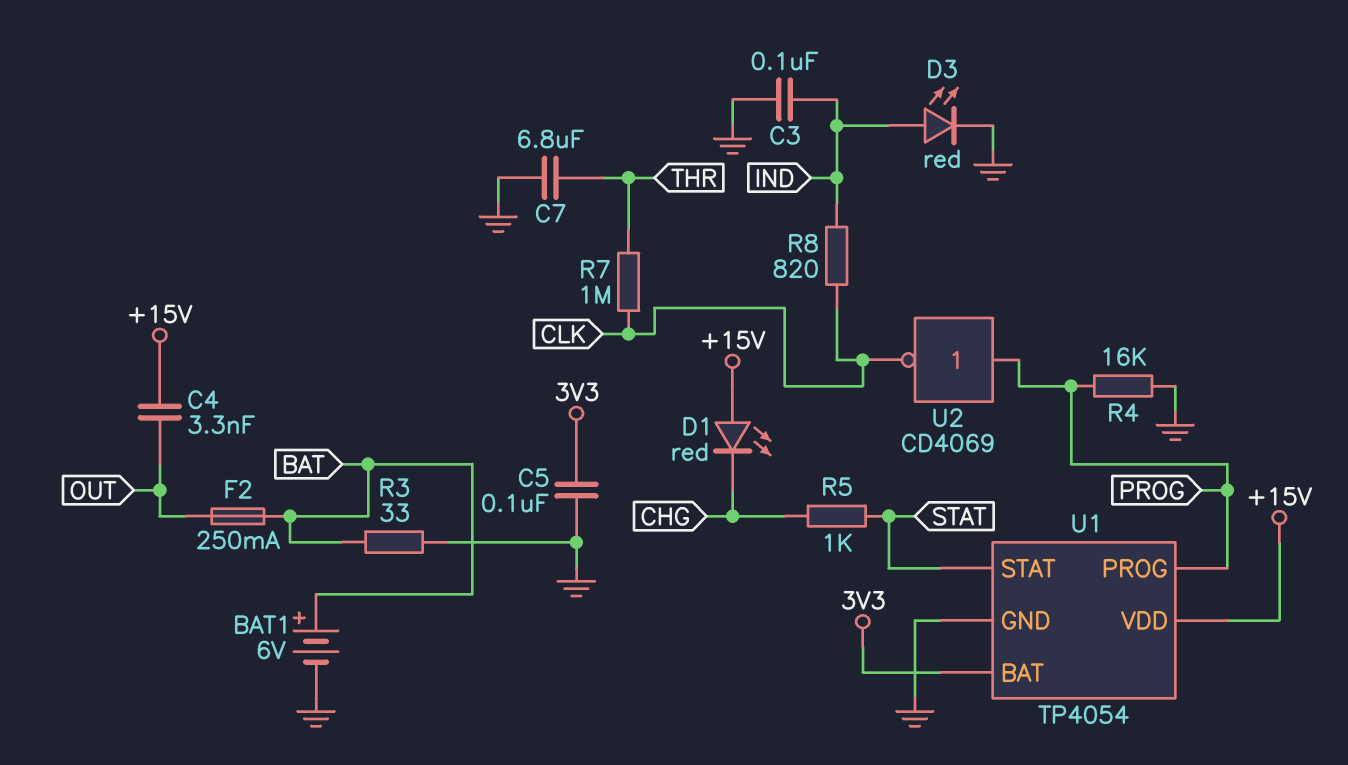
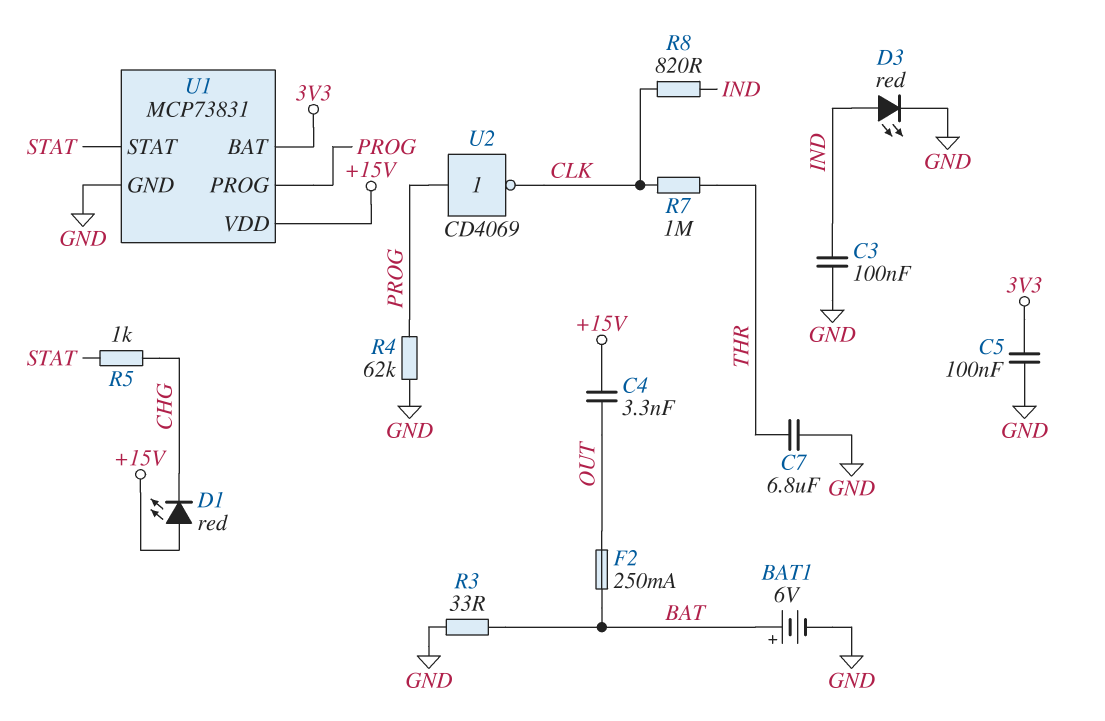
R4: 16k (GND, PROG) -> 62k (GND, PROG)
U1: TP4054 -> MCP73831

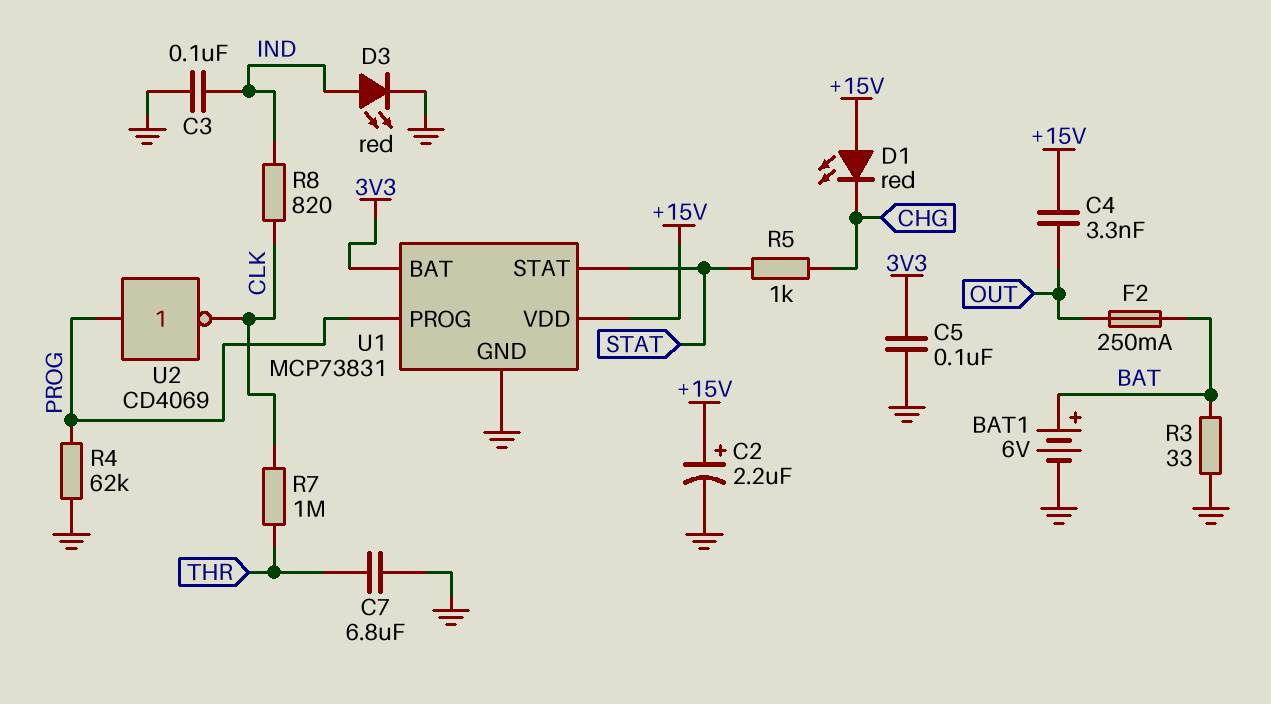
C2: none -> 2.2uF (plus +15V, minus GND)

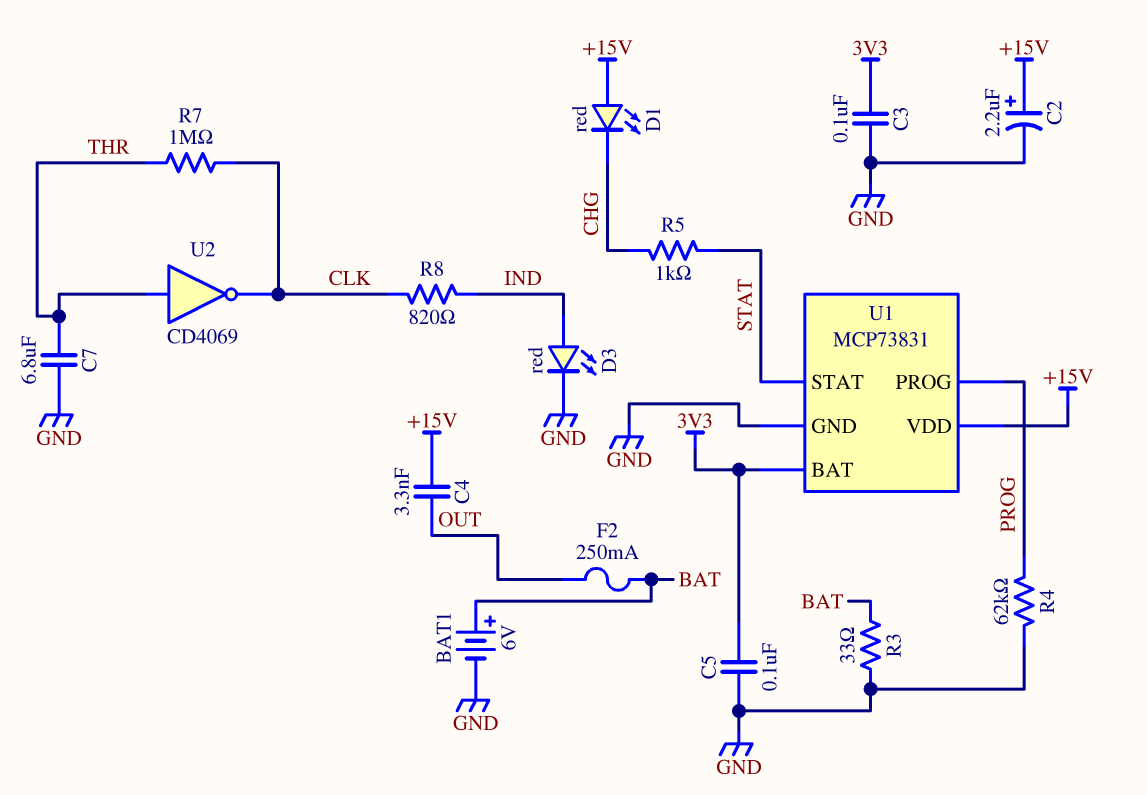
C3: 100nF (GND, IND) -> 100nF (3V3, GND)
U2: NOT CD4069 (in PROG, out CLK) -> NOT CD4069 (in THR, out CLK)

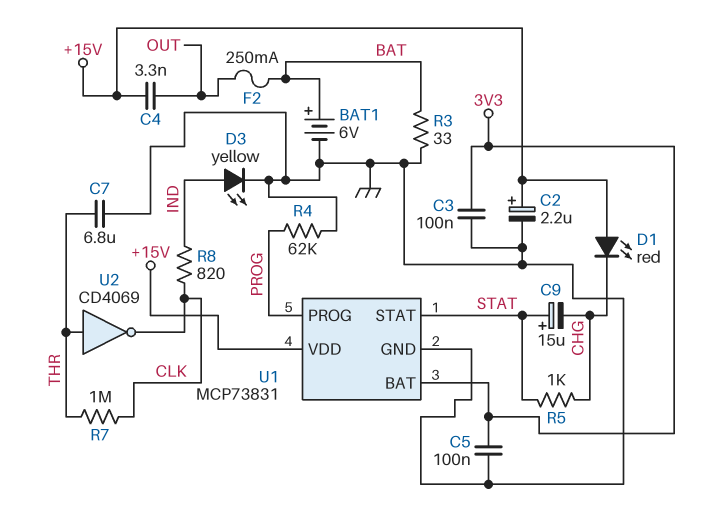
C9: none -> 15uF (plus STAT, minus CHG)
D3: LED red (A IND, K GND) -> LED yellow (A IND, K GND)

